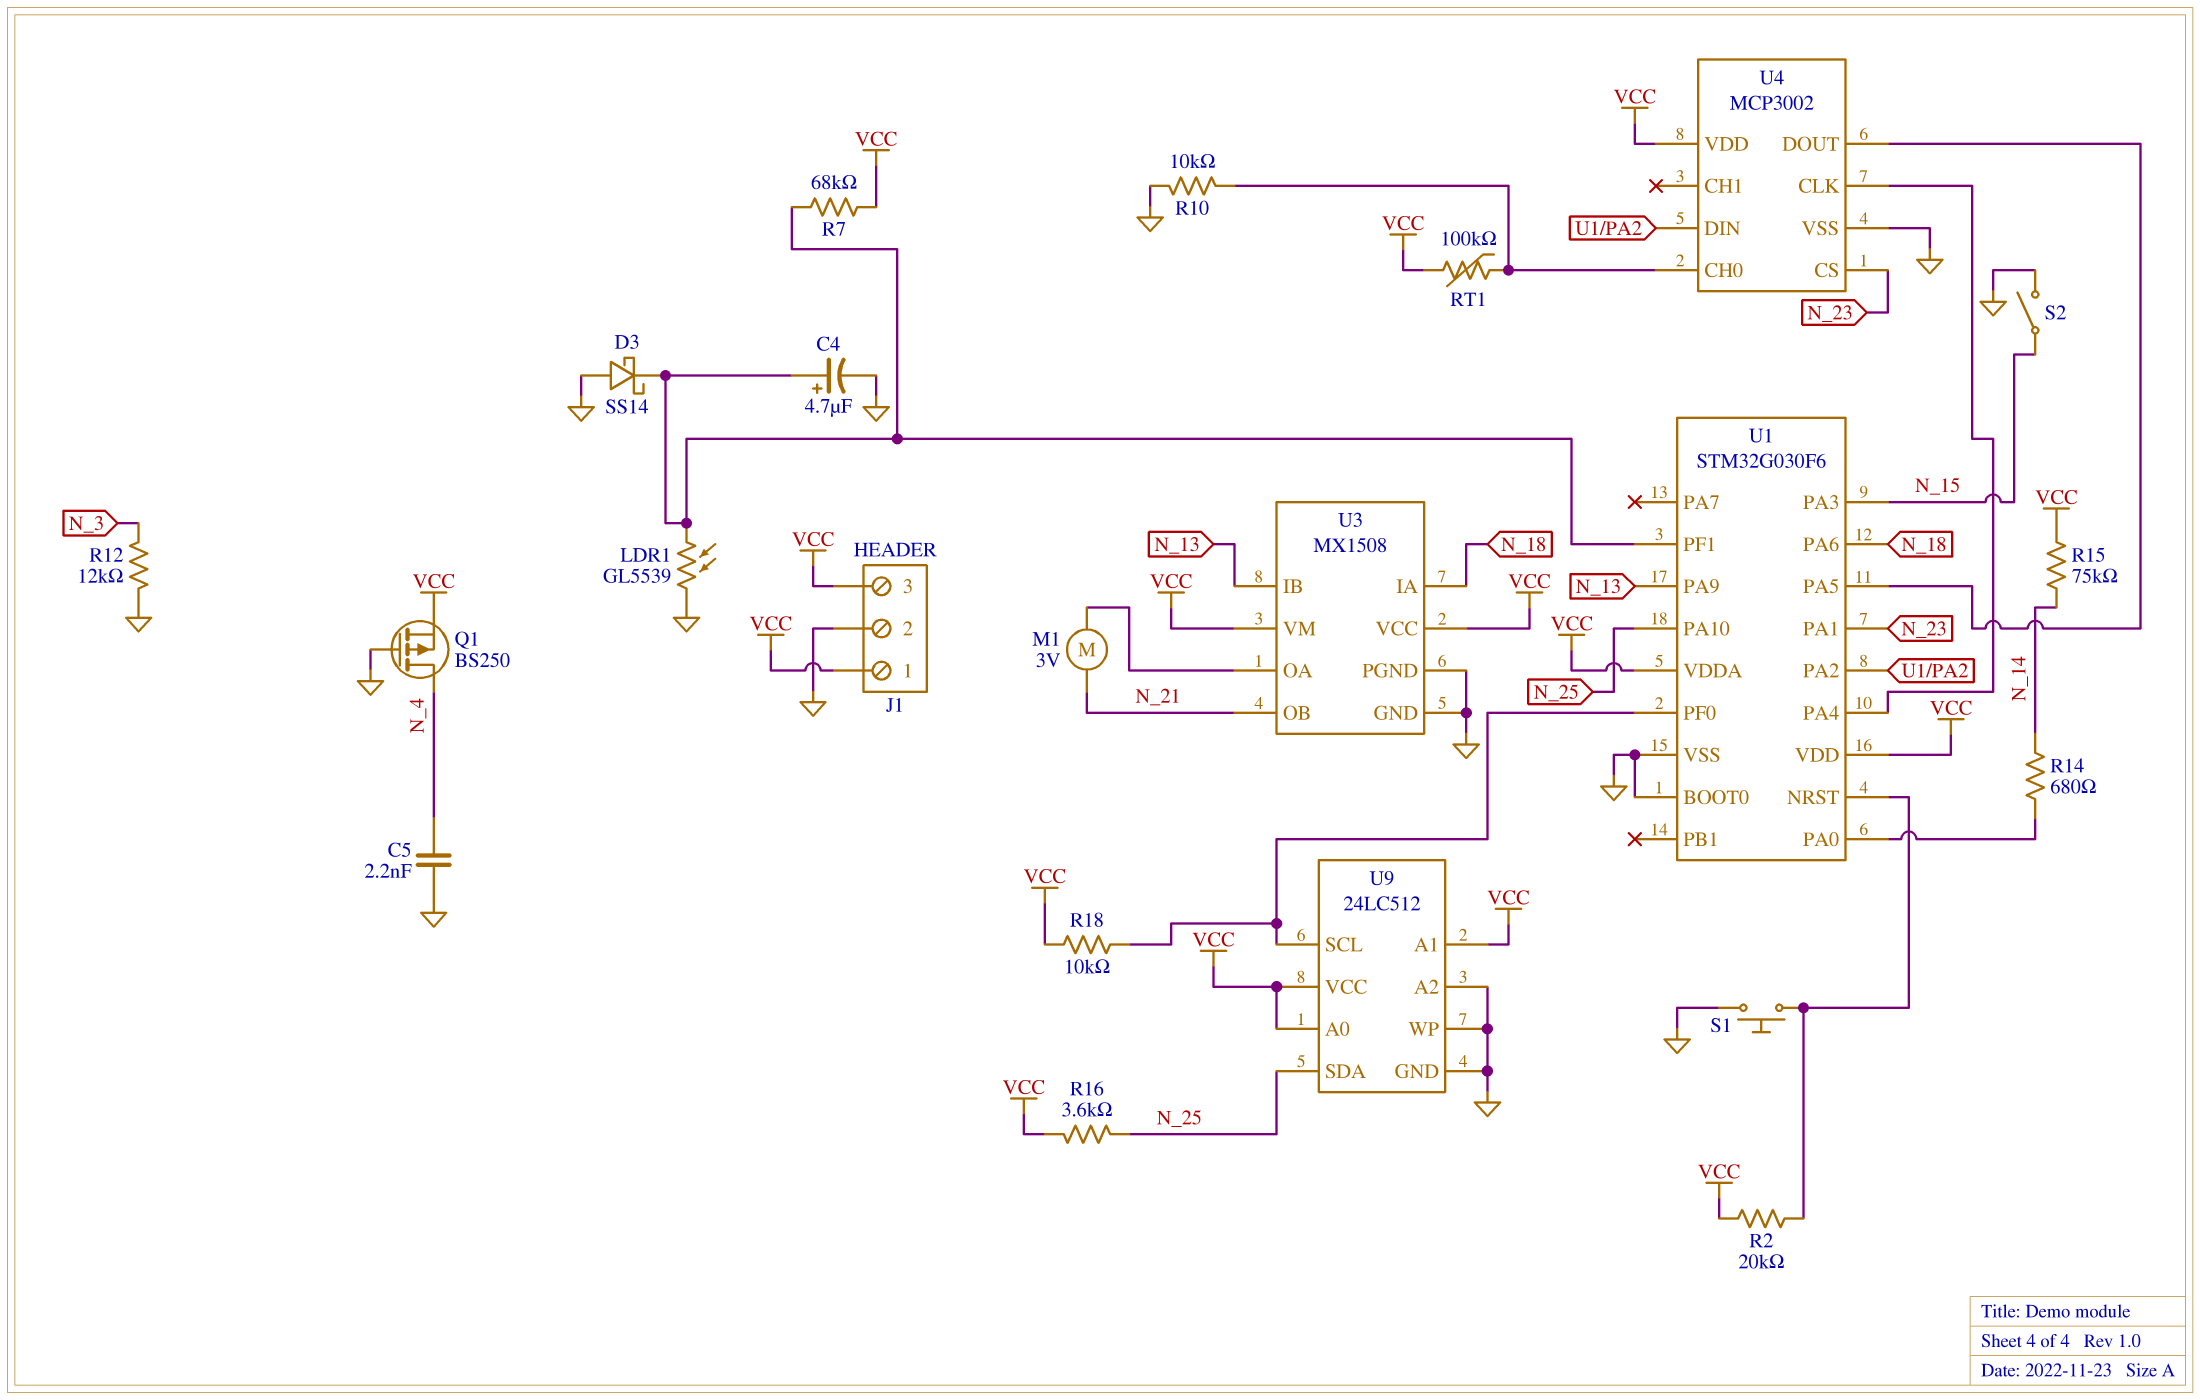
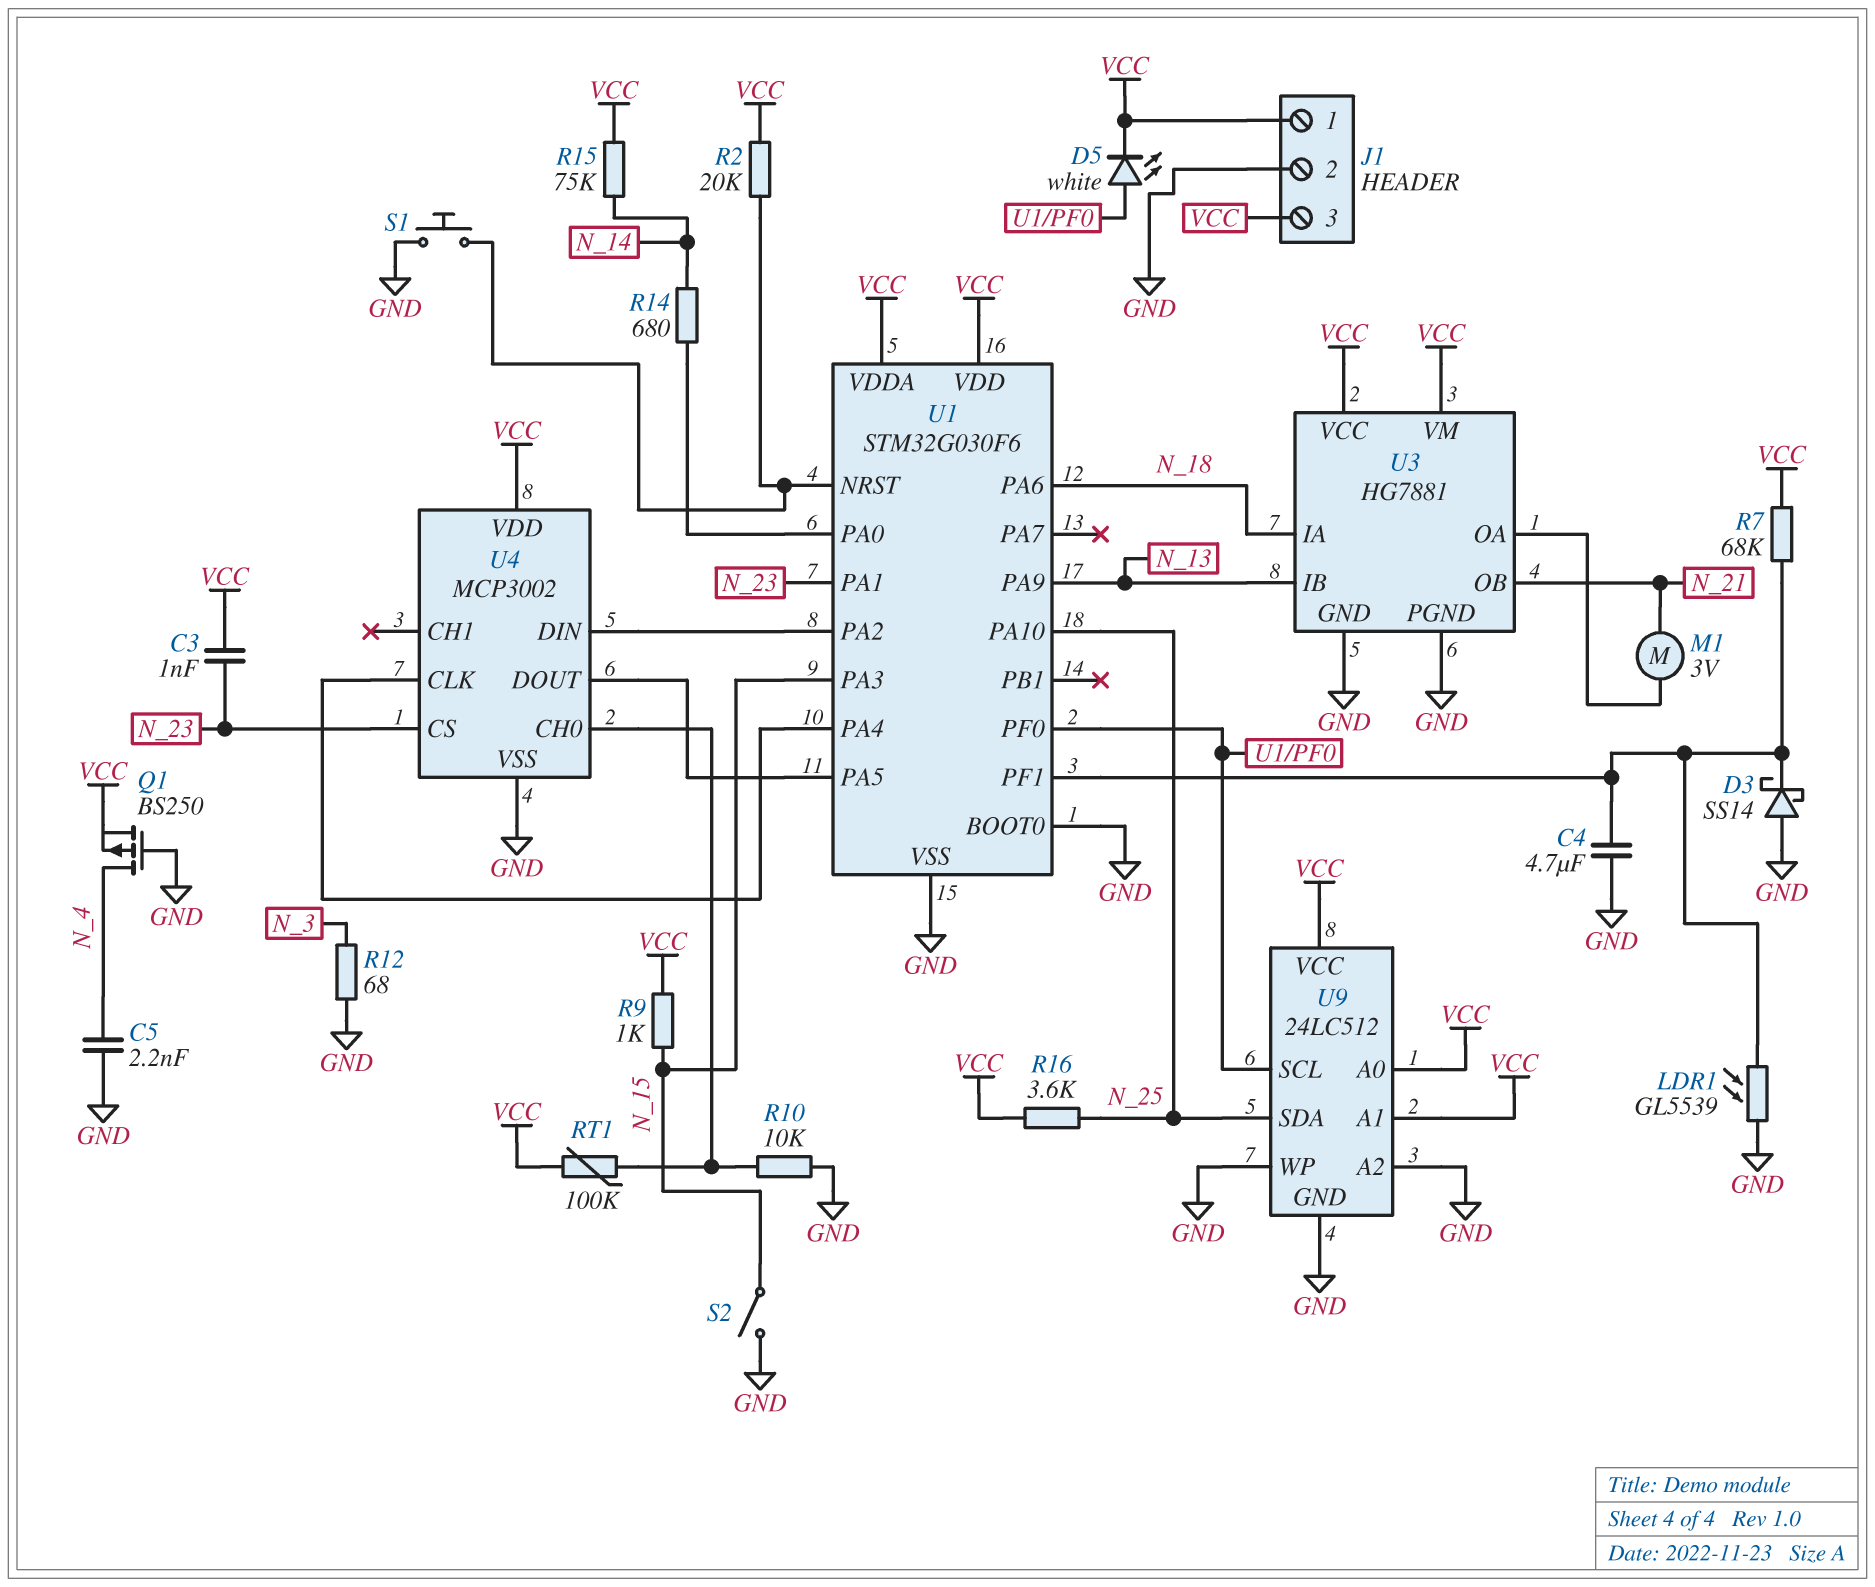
C3: none -> 1nF (N_23, VCC)
C4: 4.7uF (plus U1/PF1, minus GND) -> 4.7uF (GND, U1/PF1)
D5: none -> LED white (A U1/PF0, K VCC)
R9: none -> 1k (N_15, VCC)
R12: 12k (GND, N_3) -> 68 (GND, N_3)
R18: 10k (U1/PF0, VCC) -> none
U3: MX1508 -> HG7881

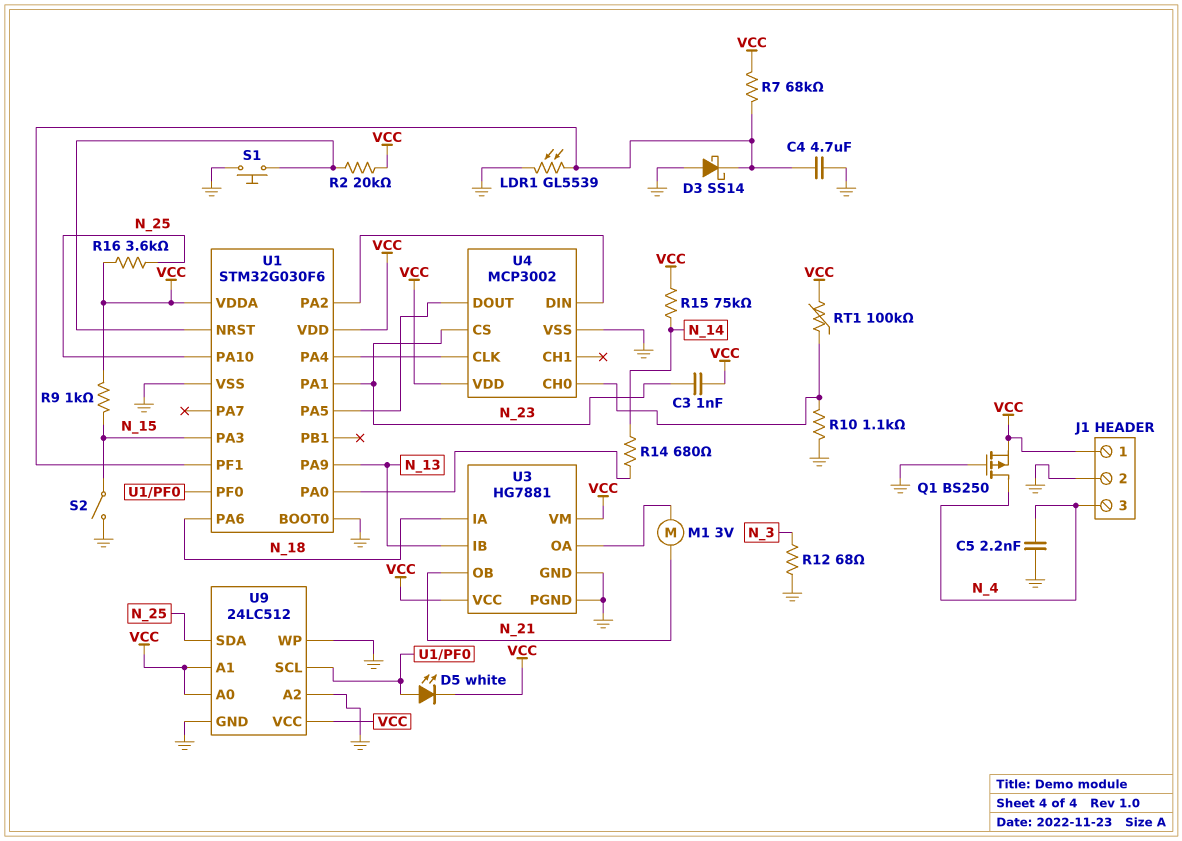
J1 pin 3: VCC -> N_4
R10: 10k (GND, U4/CH0) -> 1.1k (GND, U4/CH0)

